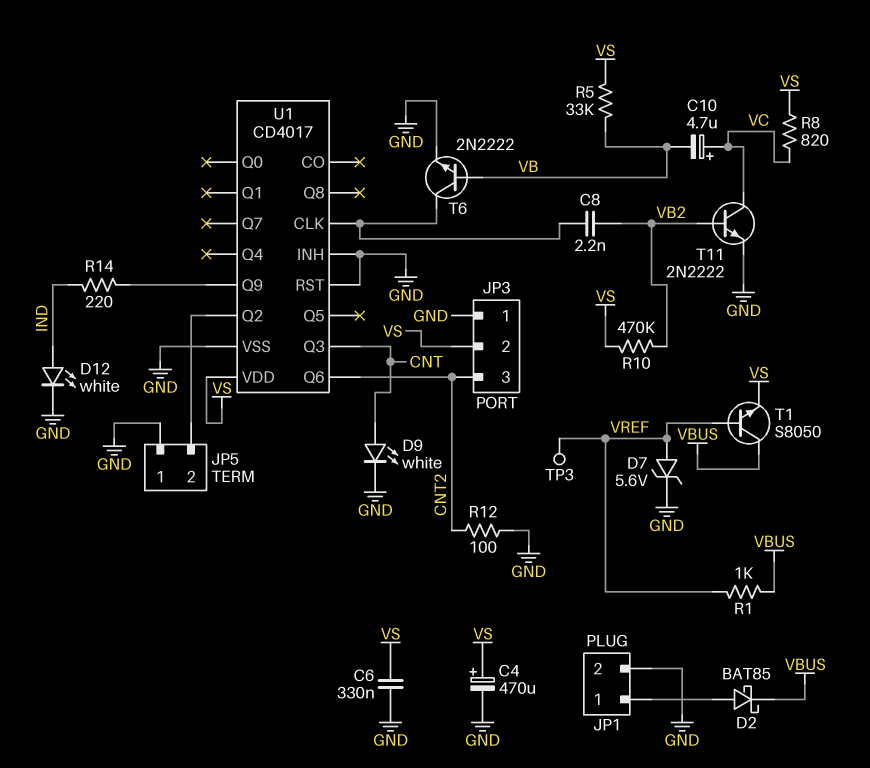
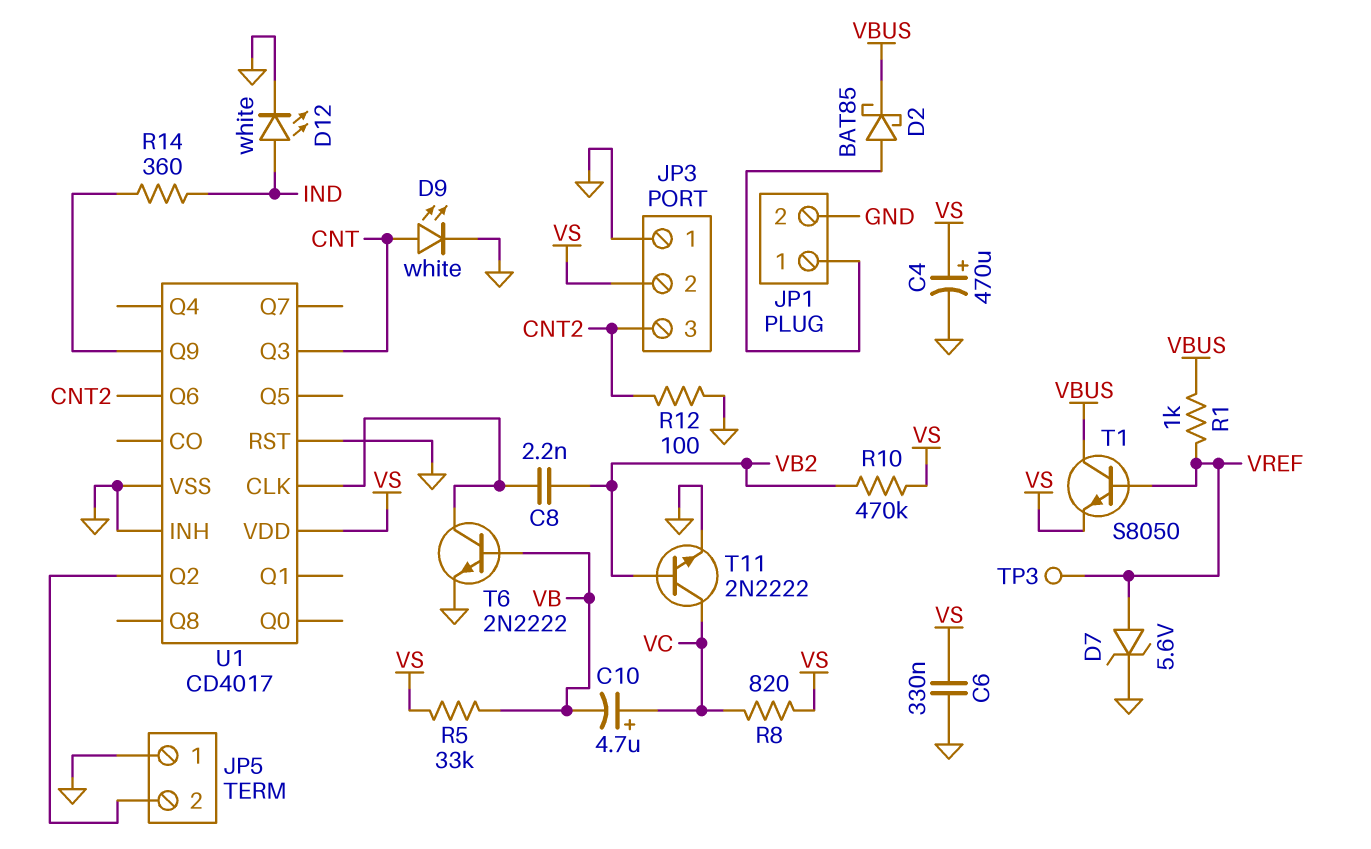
R14: 220 (IND, U1/Q9) -> 360 (IND, U1/Q9)

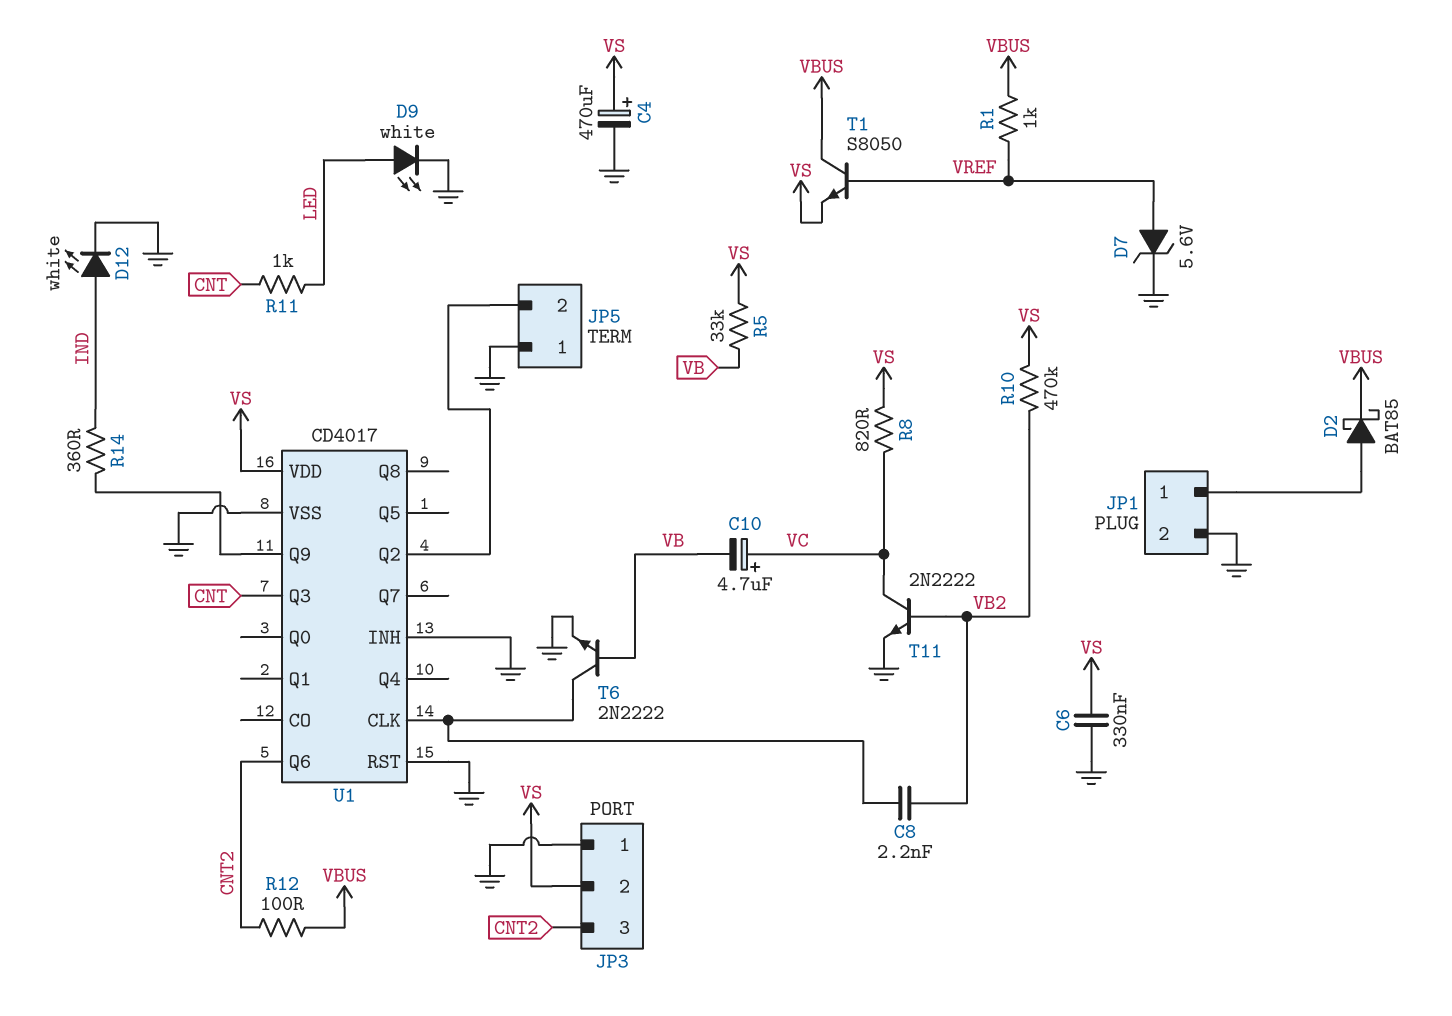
D9: LED white (A CNT, K GND) -> LED white (A LED, K GND)
R11: none -> 1k (CNT, LED)
R12: 100 (CNT2, GND) -> 100 (CNT2, VBUS)
TP3: test point (VREF) -> none

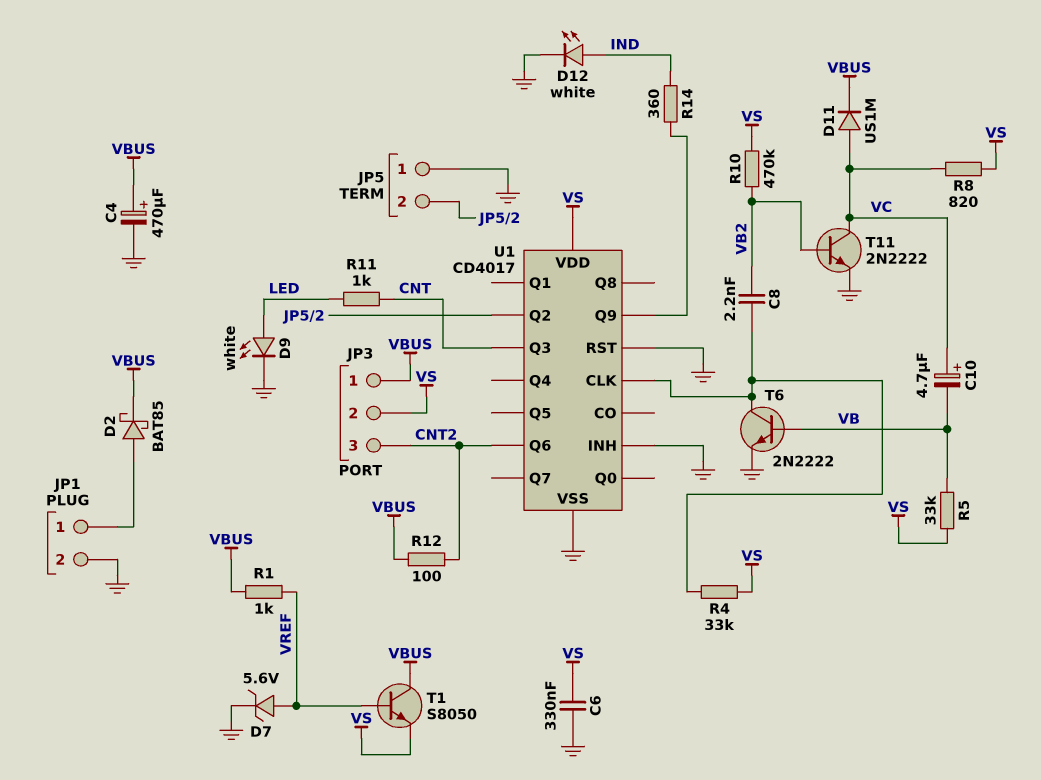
C4: 470uF (plus VS, minus GND) -> 470uF (plus VBUS, minus GND)
D11: none -> diode US1M (A VC, K VBUS)
JP3 pin 1: GND -> VBUS
R4: none -> 33k (U1/CLK, VS)

